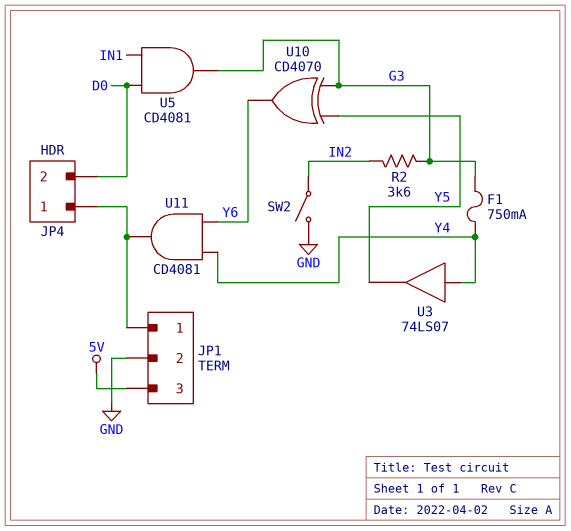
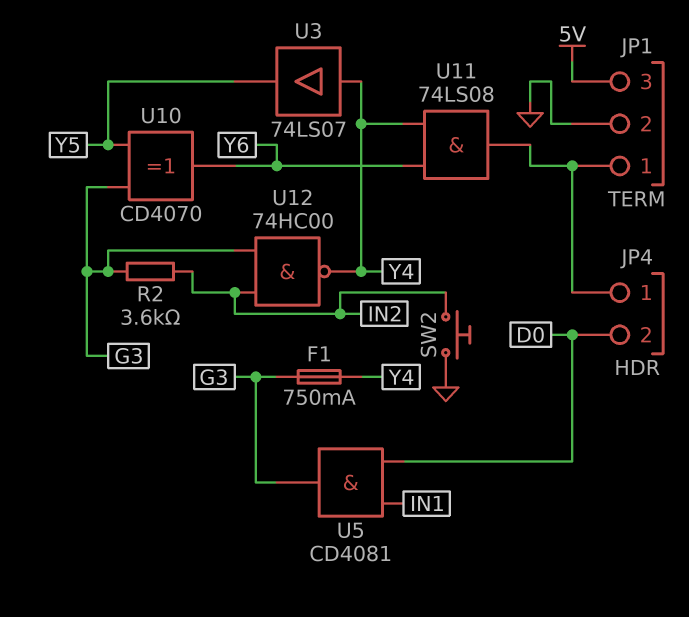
SW2: switch (GND, IN2) -> button (GND, IN2)
U11: AND CD4081 (in Y4, in Y6, out JP1/1) -> AND 74LS08 (in Y4, in Y6, out JP1/1)
U12: none -> NAND 74HC00 (in G3, in IN2, out Y4)

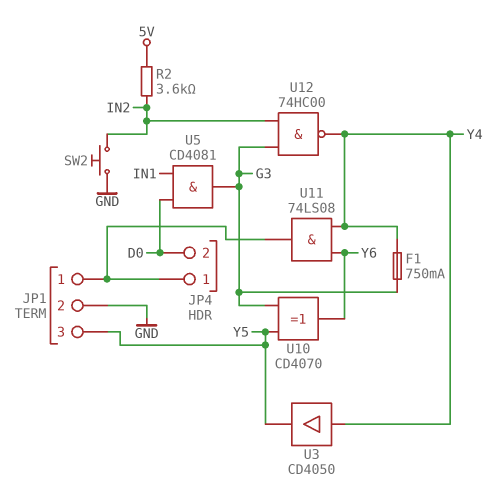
JP1 pin 3: 5V -> Y5
R2: 3.6k (G3, IN2) -> 3.6k (5V, IN2)
U3: buffer 74LS07 (in Y4, out Y5) -> buffer CD4050 (in Y4, out Y5)

